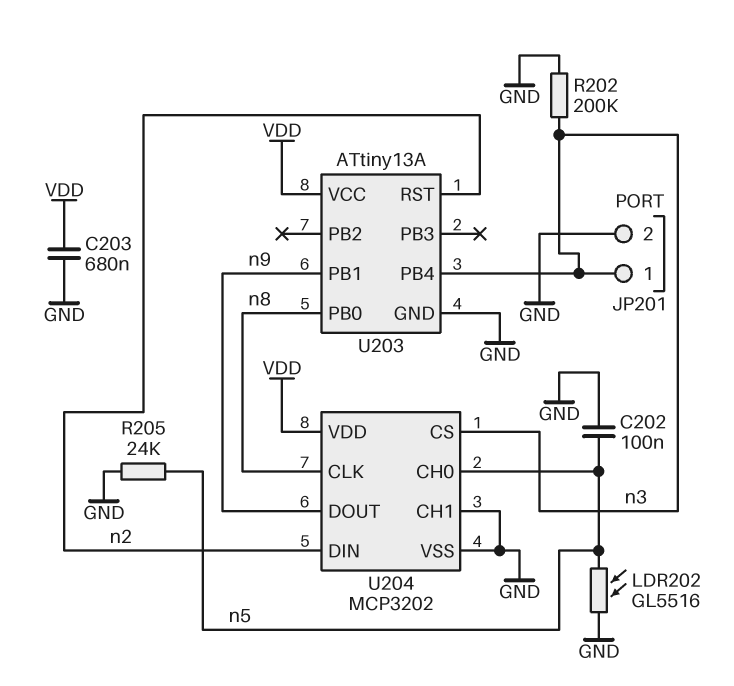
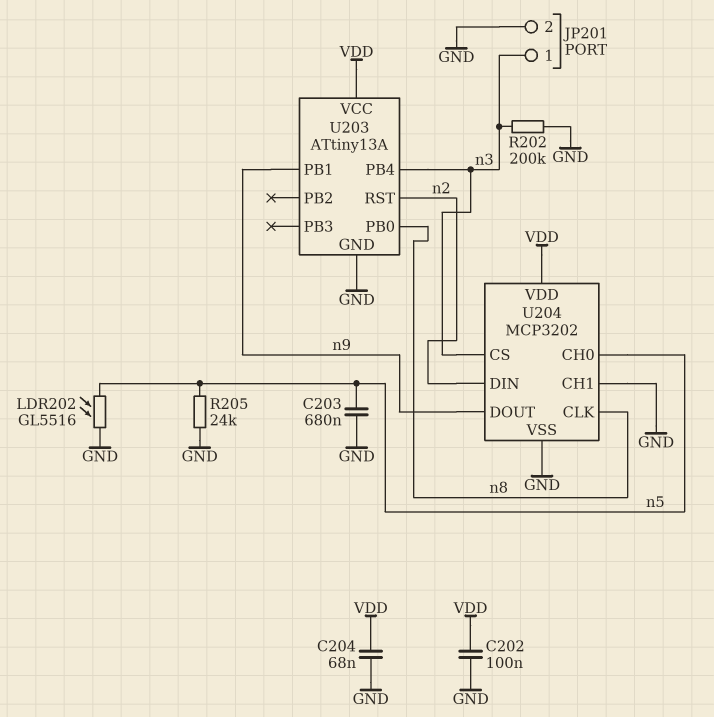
C202: 100nF (GND, n5) -> 100nF (GND, VDD)
C203: 680nF (GND, VDD) -> 680nF (GND, n5)
C204: none -> 68nF (GND, VDD)

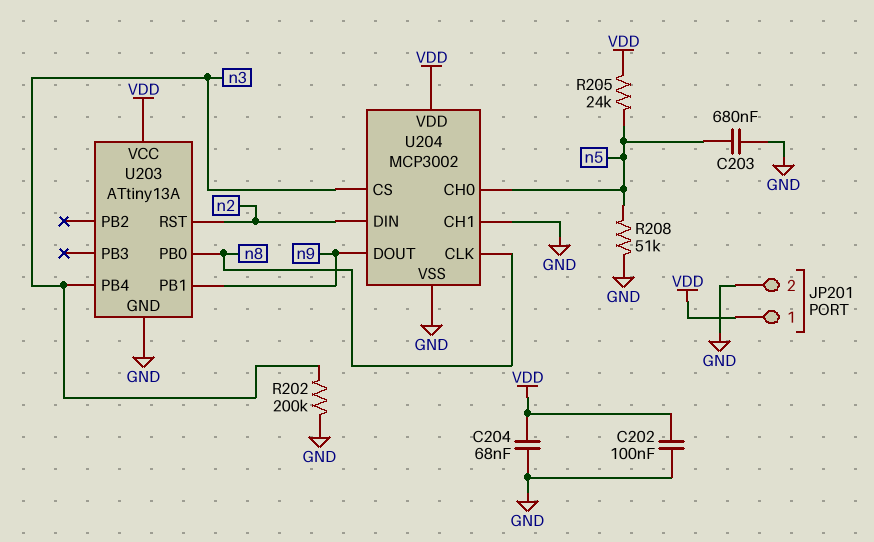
JP201 pin 1: n3 -> VDD
LDR202: GL5516 (GND, n5) -> none
R205: 24k (GND, n5) -> 24k (VDD, n5)
R208: none -> 51k (GND, n5)
U204: MCP3202 -> MCP3002

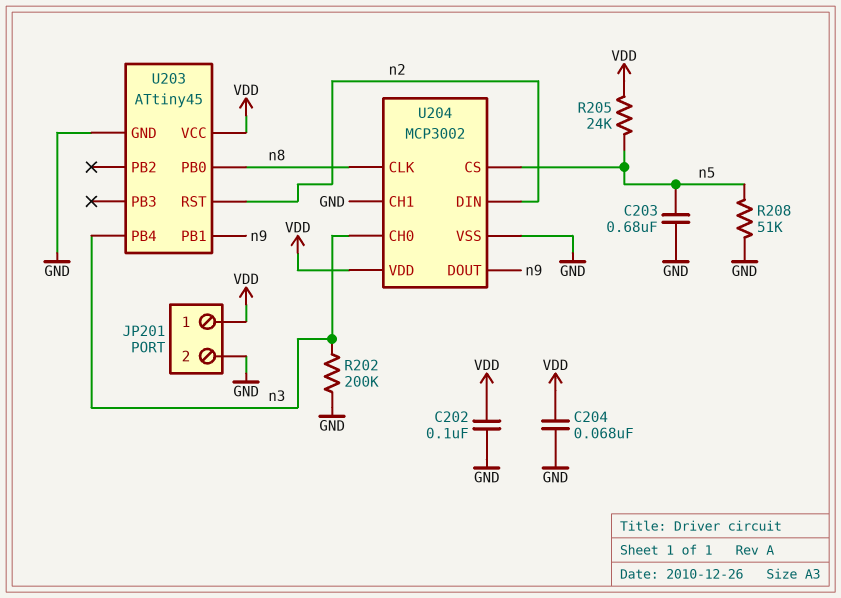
U203: ATtiny13A -> ATtiny45
U204 pin CH0: n5 -> n3
U204 pin CS: n3 -> n5

